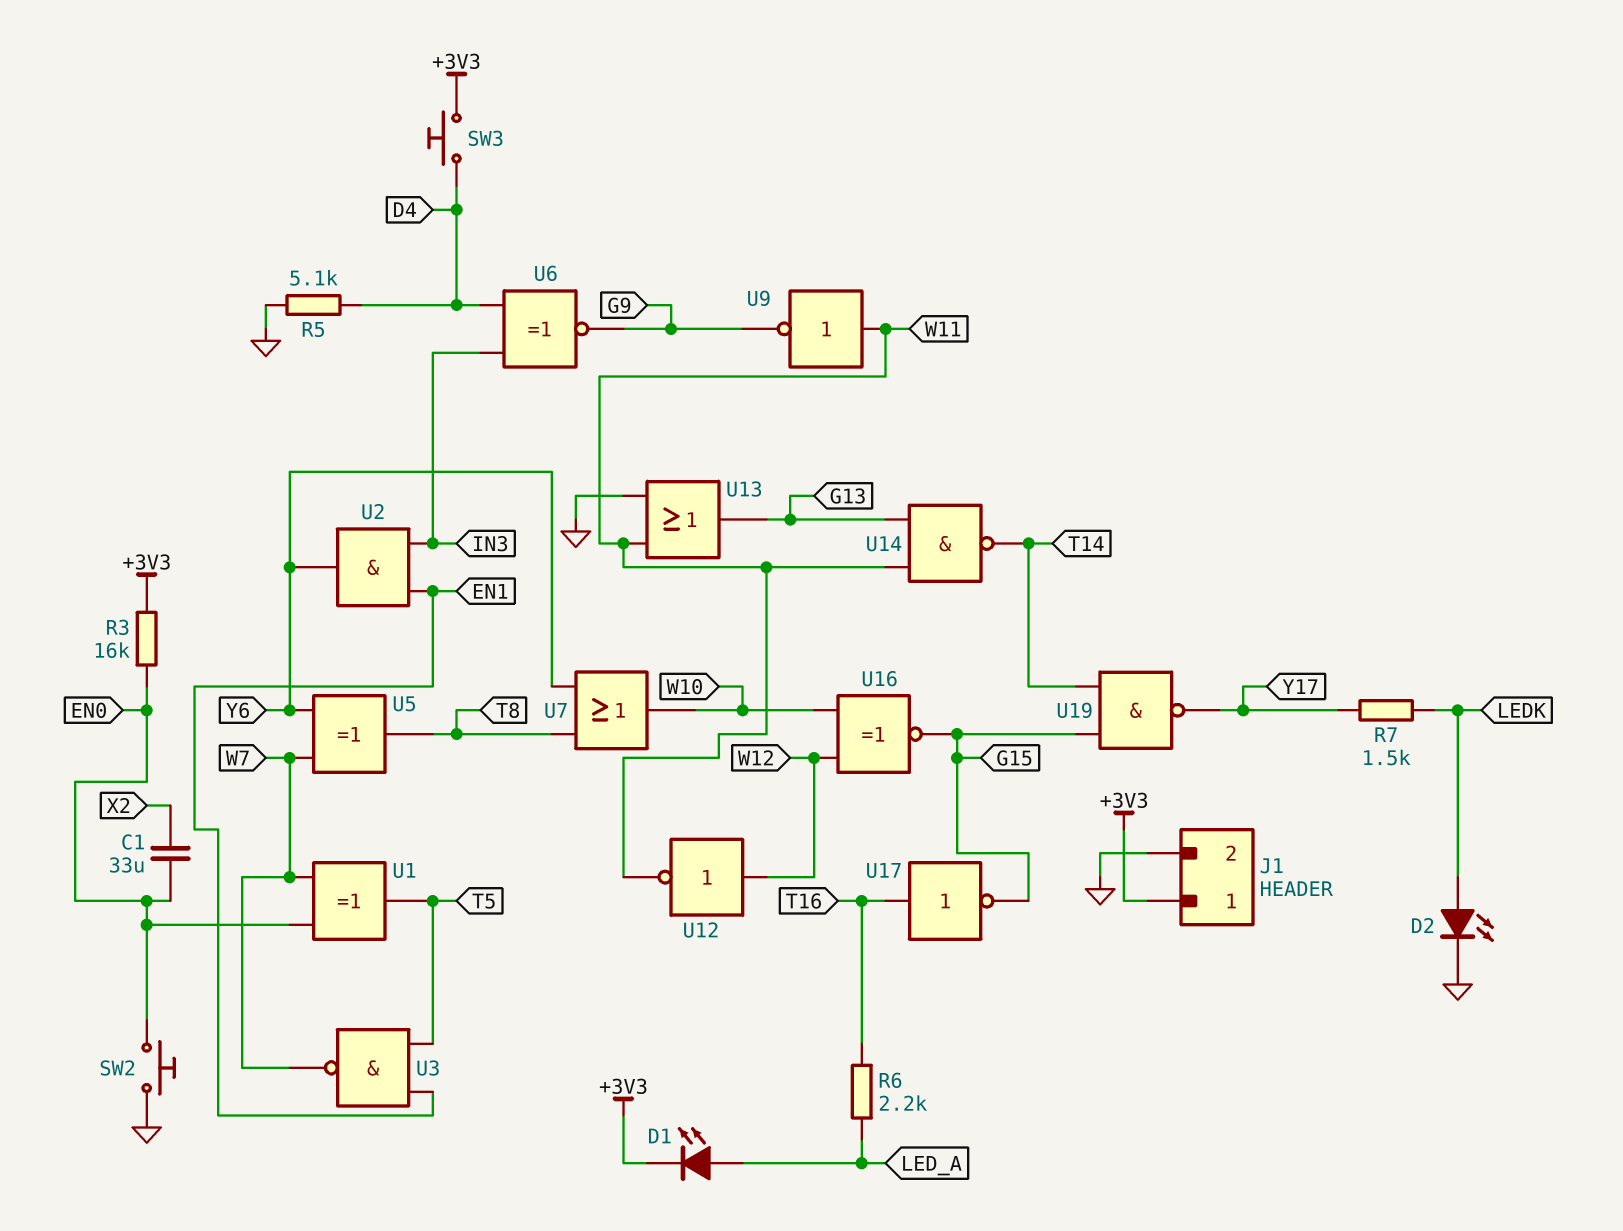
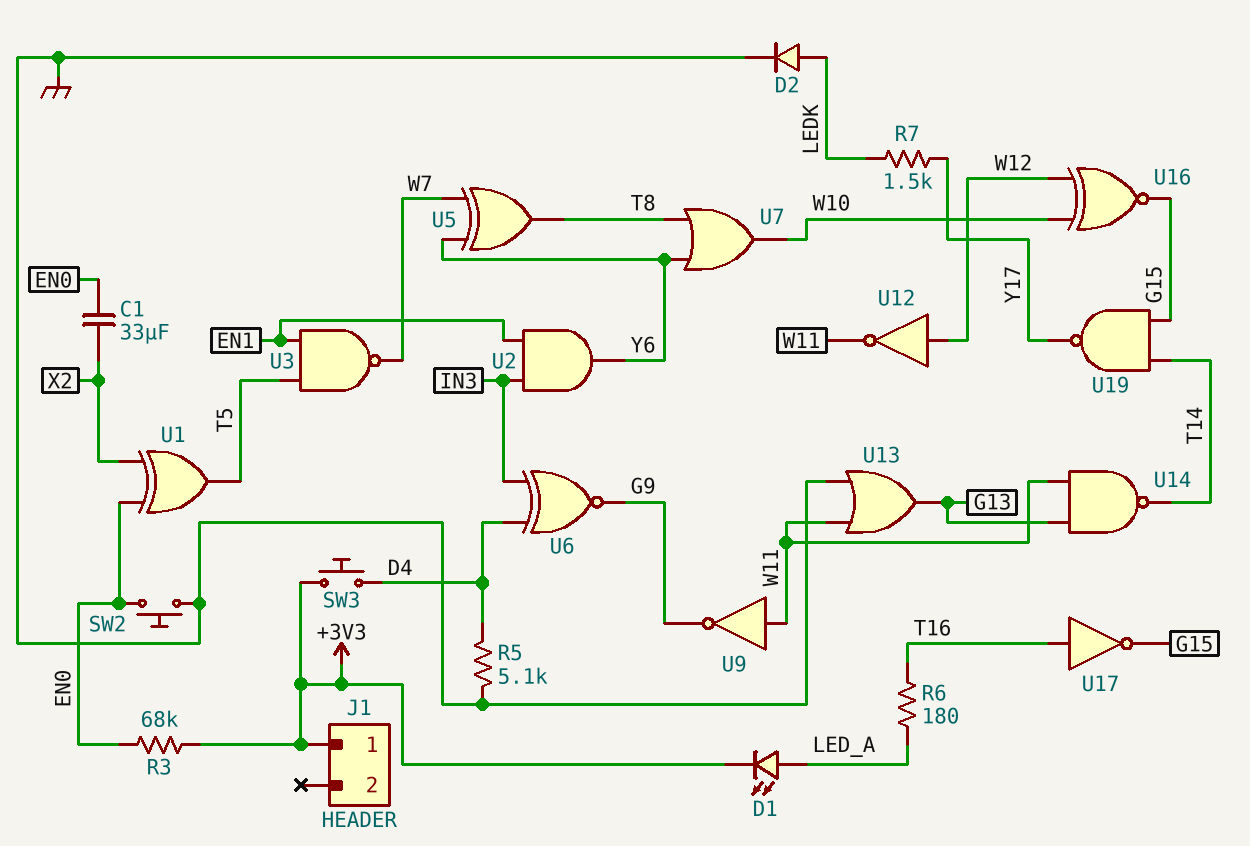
D2: LED (A LEDK, K GND) -> diode (A LEDK, K GND)
J1 pin 2: GND -> none
R3: 16k (+3V3, EN0) -> 68k (+3V3, EN0)
R6: 2.2k (LED_A, T16) -> 180 (LED_A, T16)
U1: XOR (in EN0, in W7, out T5) -> XOR (in EN0, in X2, out T5)

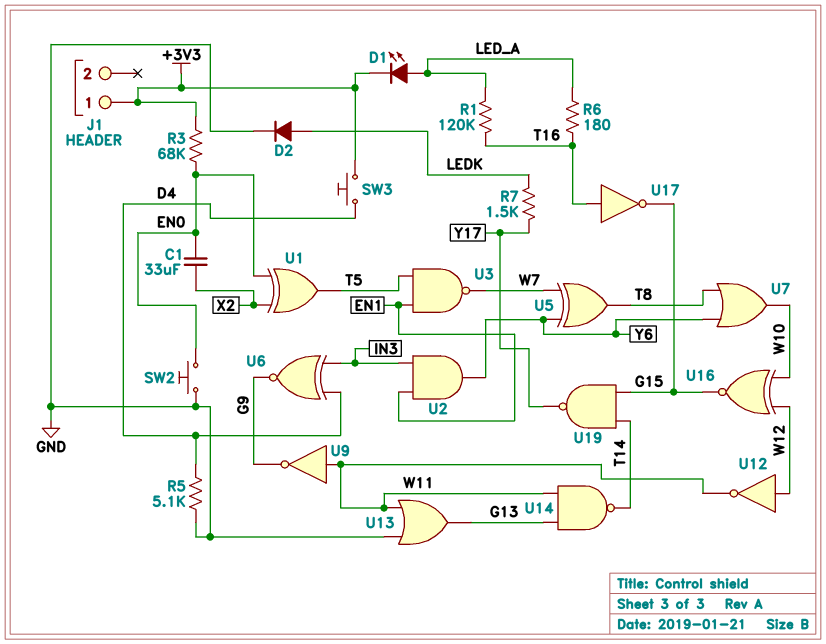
R1: none -> 120k (LED_A, T16)

